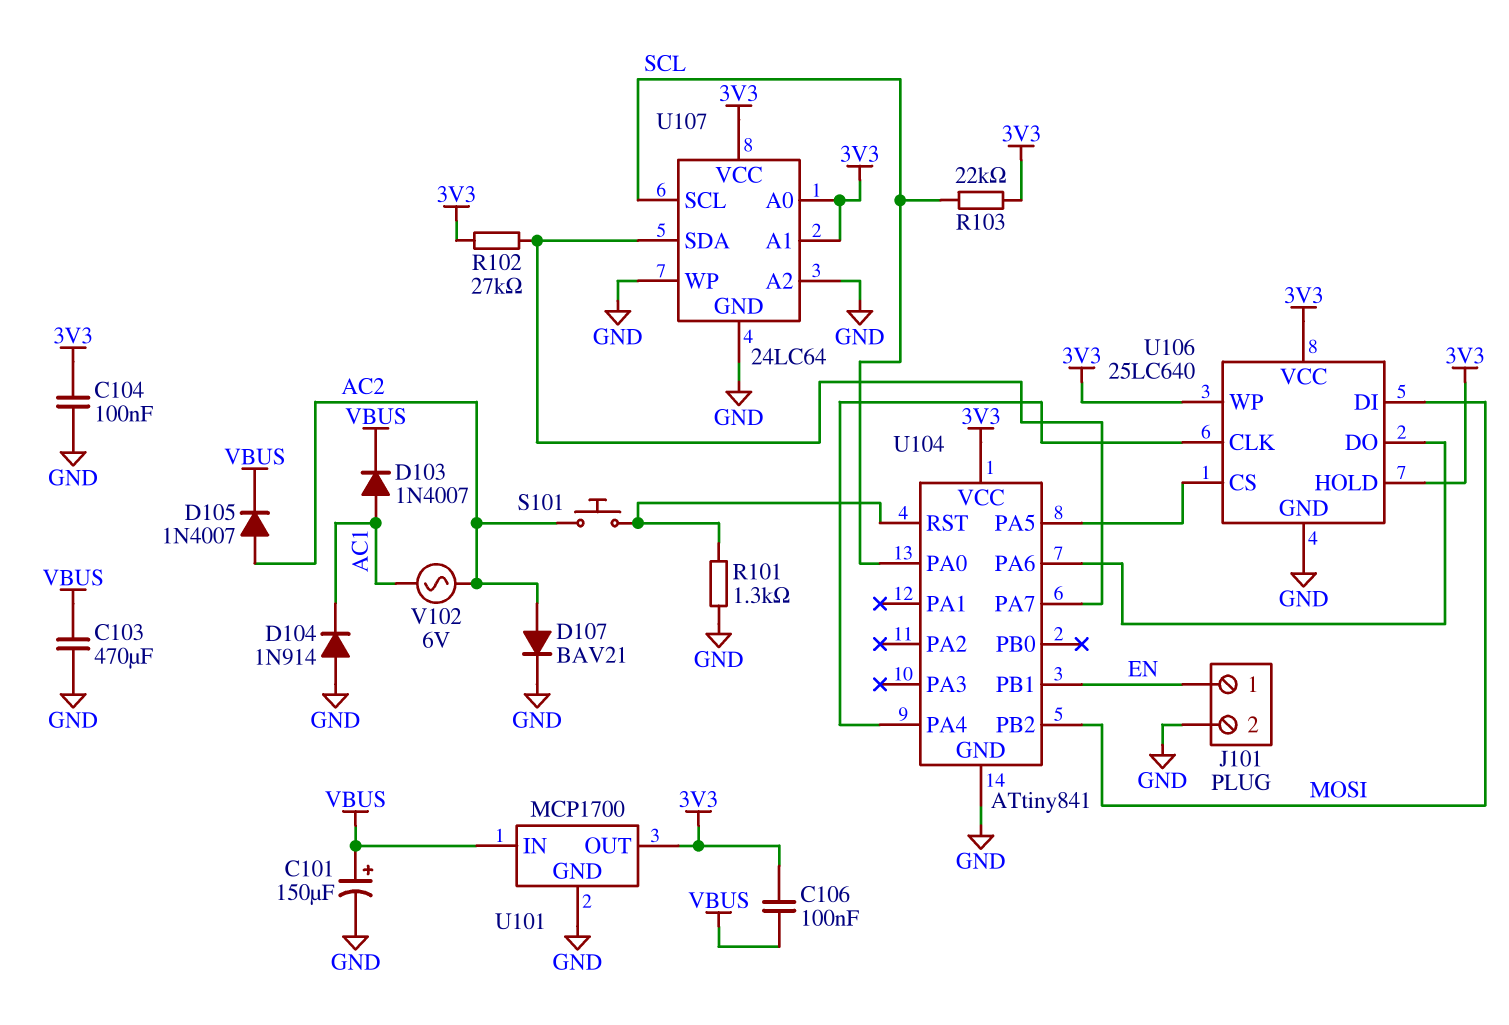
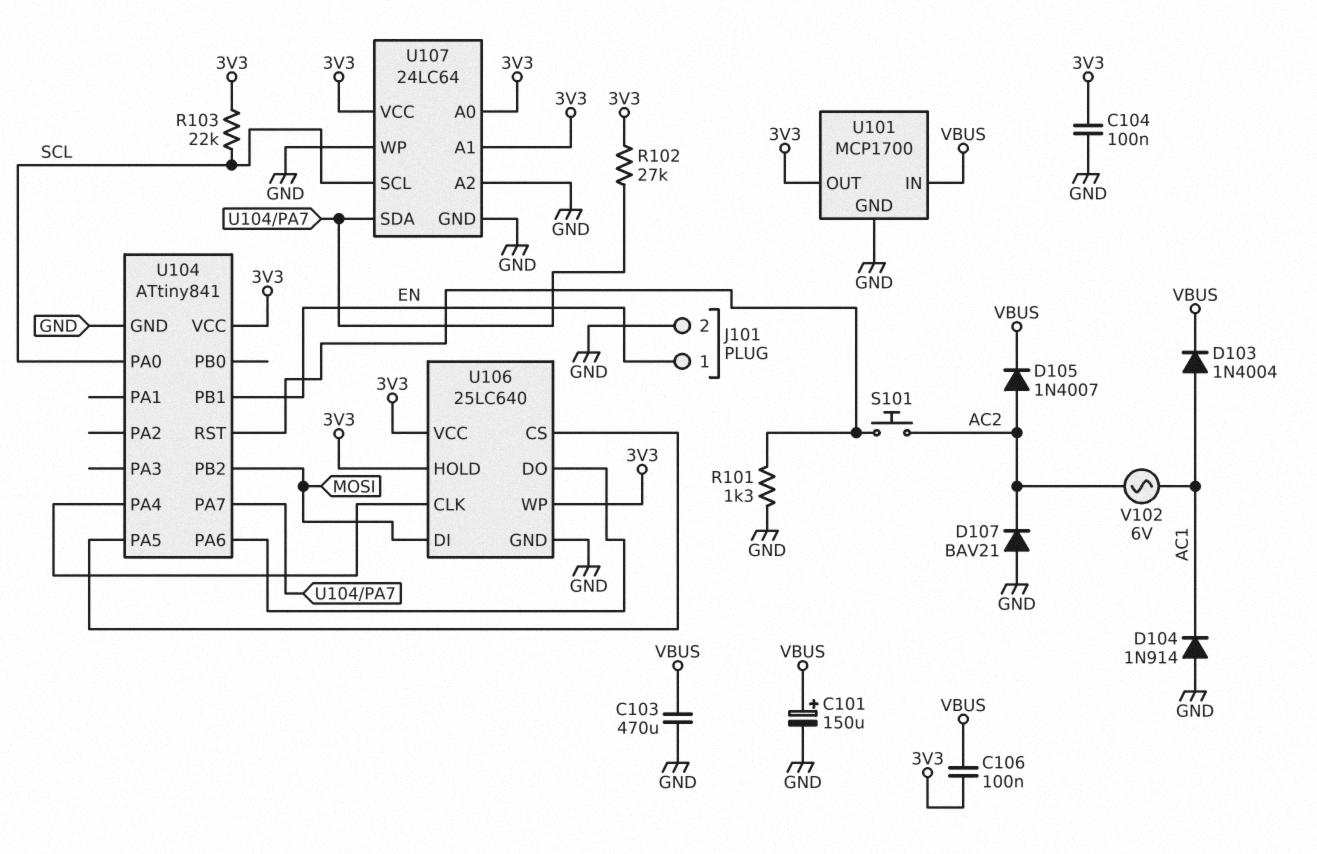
D103: diode 1N4007 (A AC1, K VBUS) -> diode 1N4004 (A AC1, K VBUS)
D107: diode BAV21 (A AC2, K GND) -> diode BAV21 (A GND, K AC2)

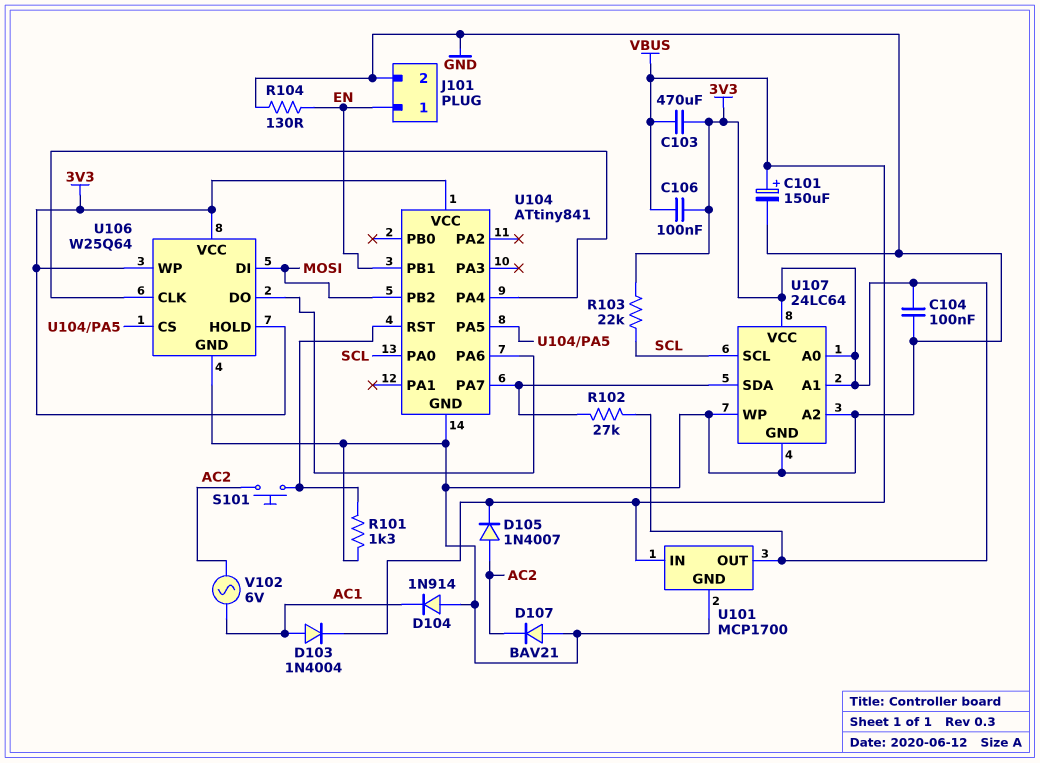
C103: 470uF (GND, VBUS) -> 470uF (3V3, VBUS)
R104: none -> 130 (EN, GND)
U106: 25LC640 -> W25Q64

